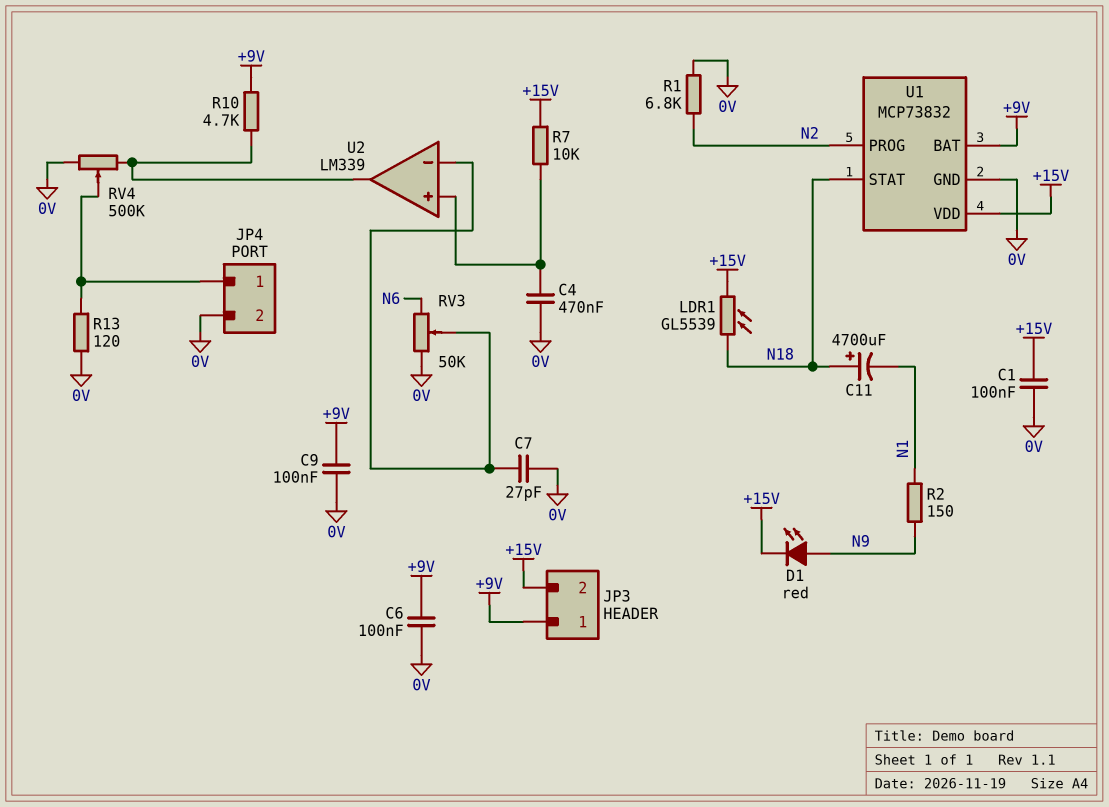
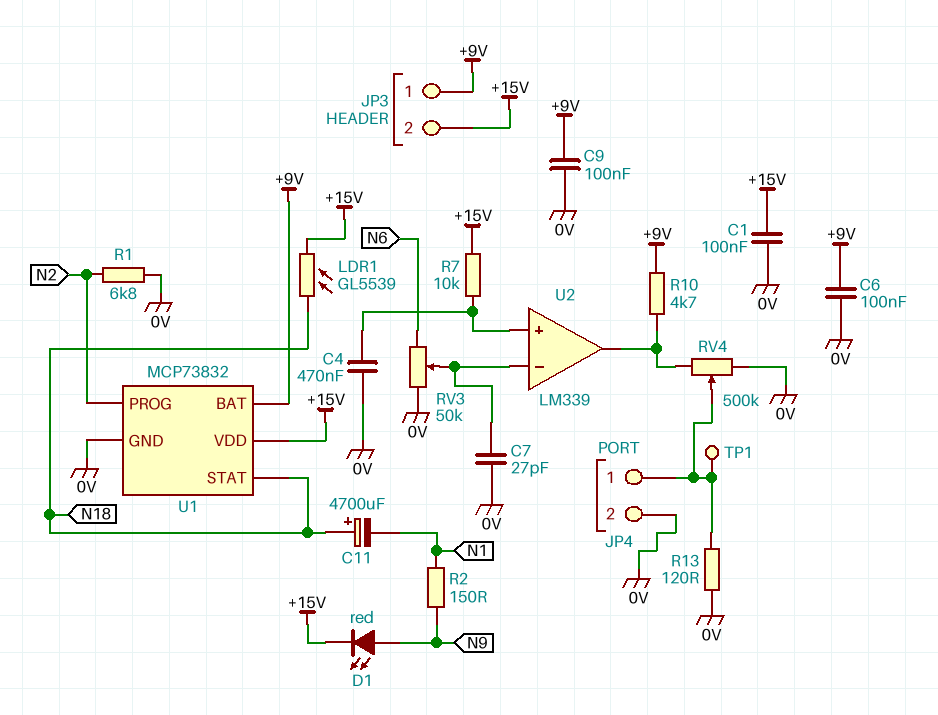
TP1: none -> test point (JP4/1)

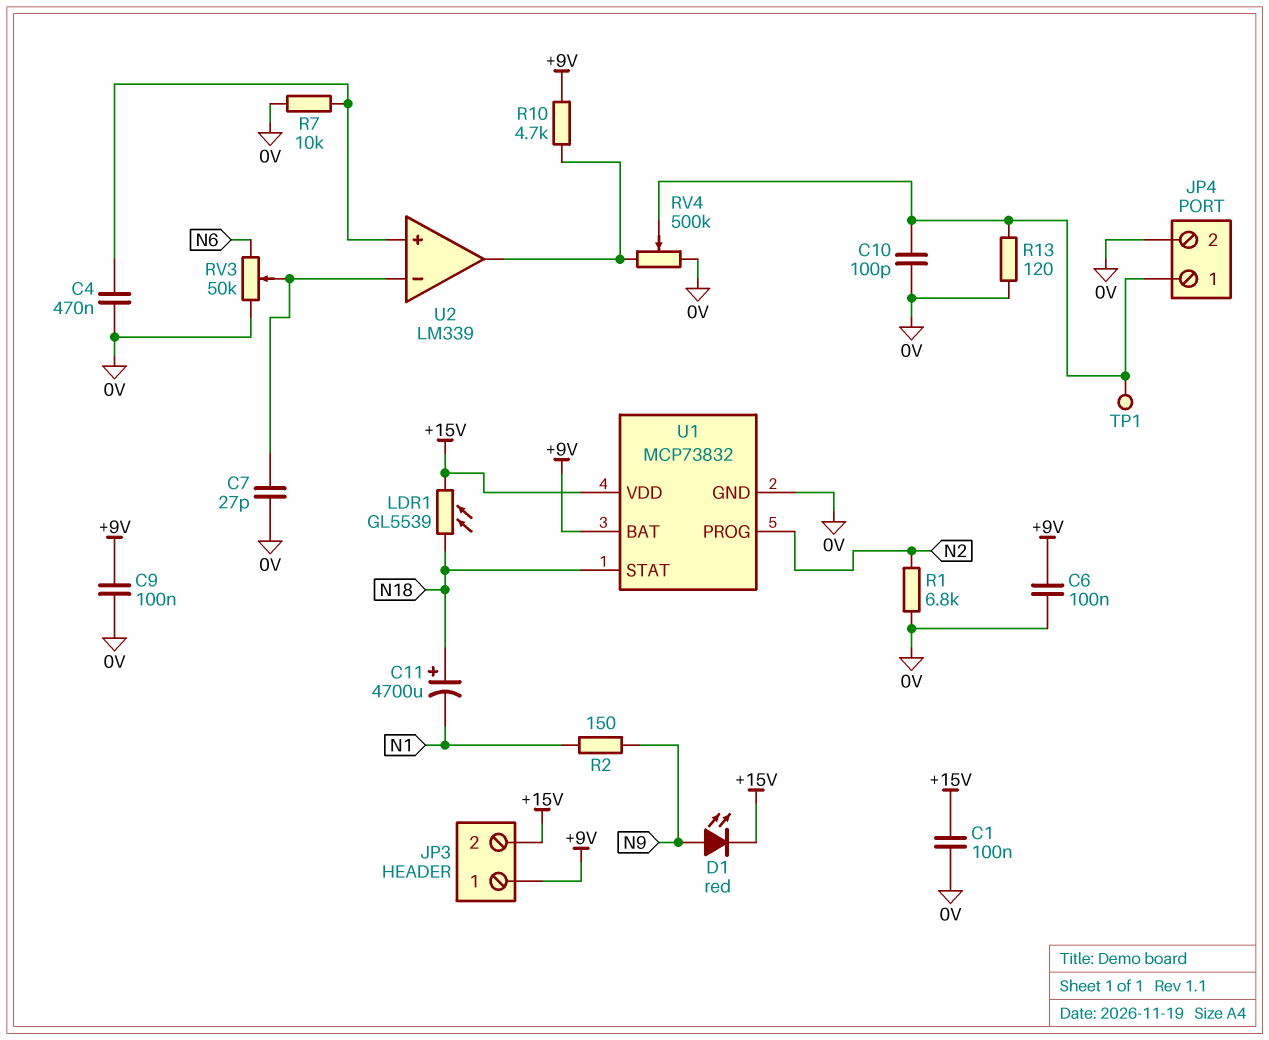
C10: none -> 100pF (0V, JP4/1)
R7: 10k (+15V, U2/in+) -> 10k (0V, U2/in+)

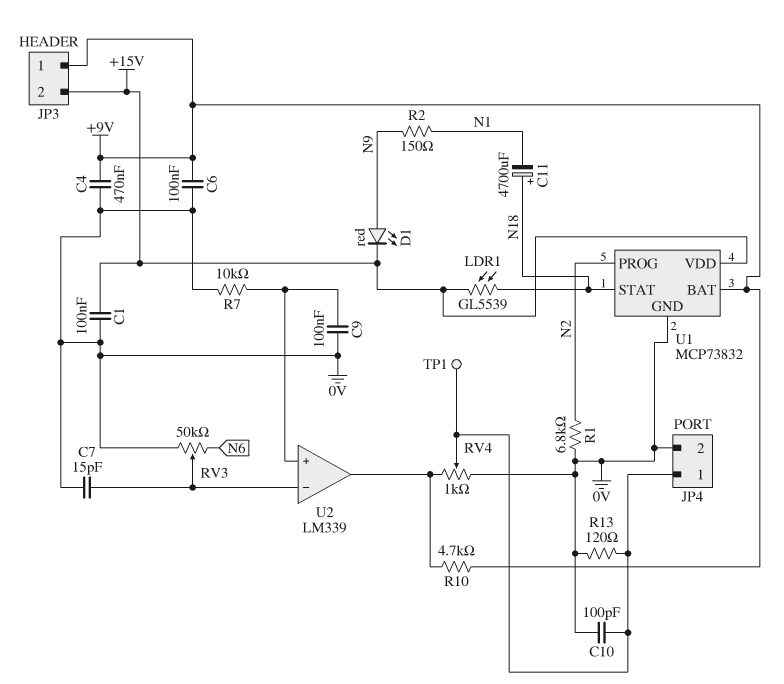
C4: 470nF (0V, U2/in+) -> 470nF (+9V, 0V)
C7: 27pF (0V, U2/in-) -> 15pF (0V, U2/in-)
C9: 100nF (+9V, 0V) -> 100nF (0V, U2/in+)
RV4: 500k (0V, U2/out, wiper JP4/1) -> 1k (0V, U2/out, wiper JP4/1)

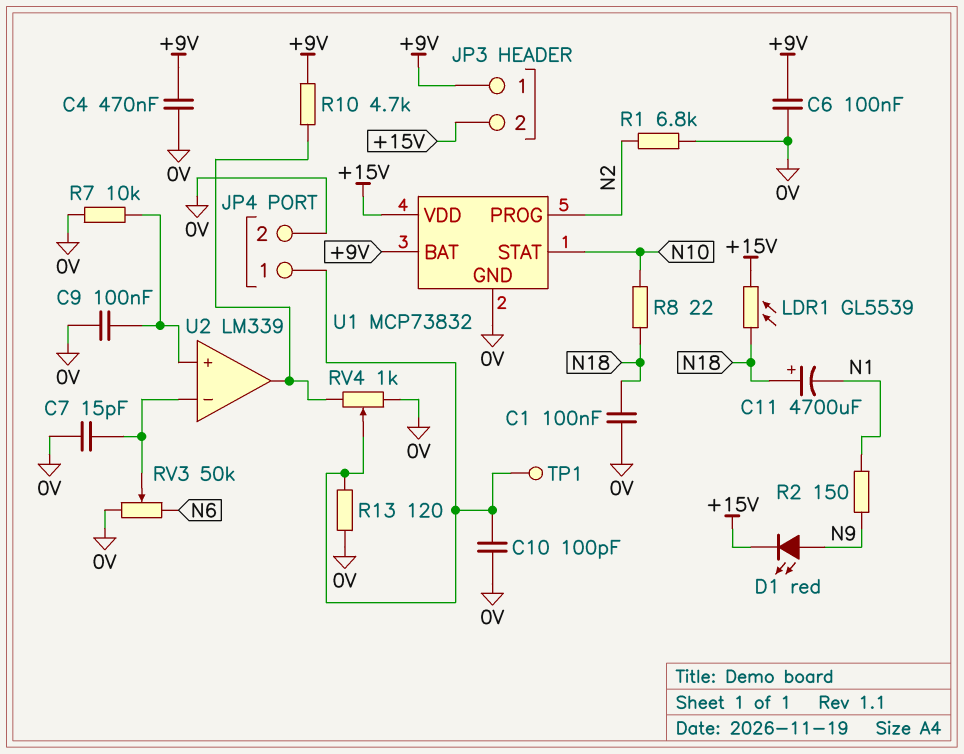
C1: 100nF (+15V, 0V) -> 100nF (0V, N18)
R8: none -> 22 (N10, N18)
U1 pin STAT: N18 -> N10

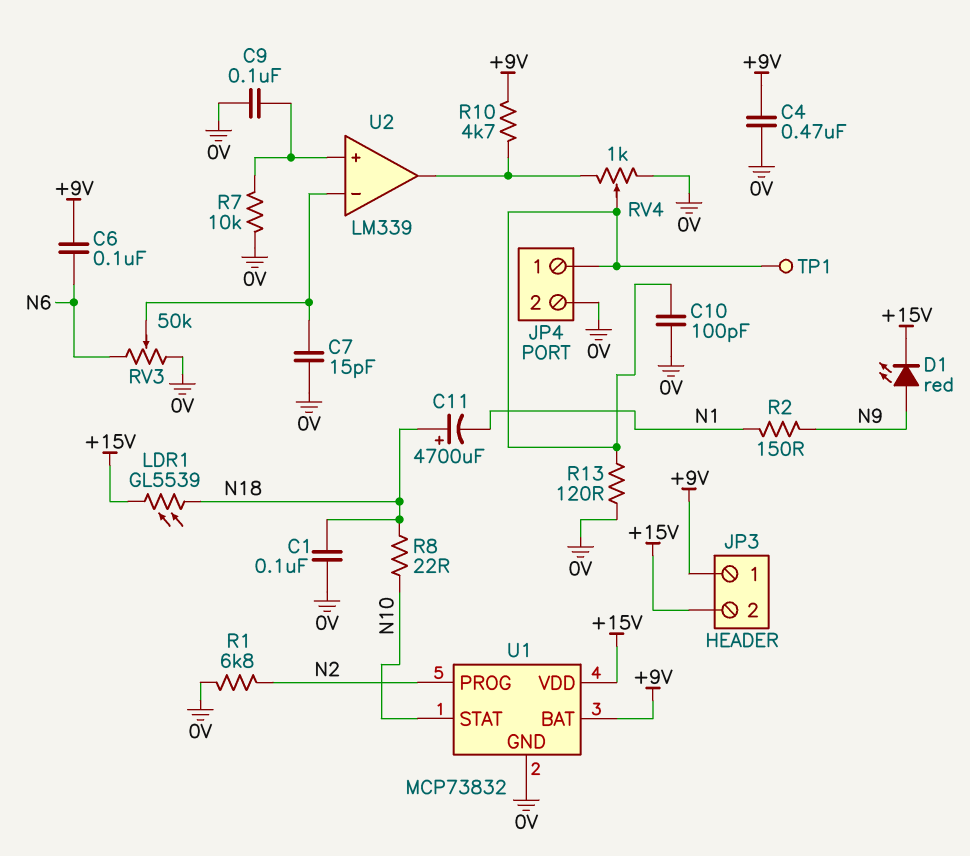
C6: 100nF (+9V, 0V) -> 100nF (+9V, N6)

